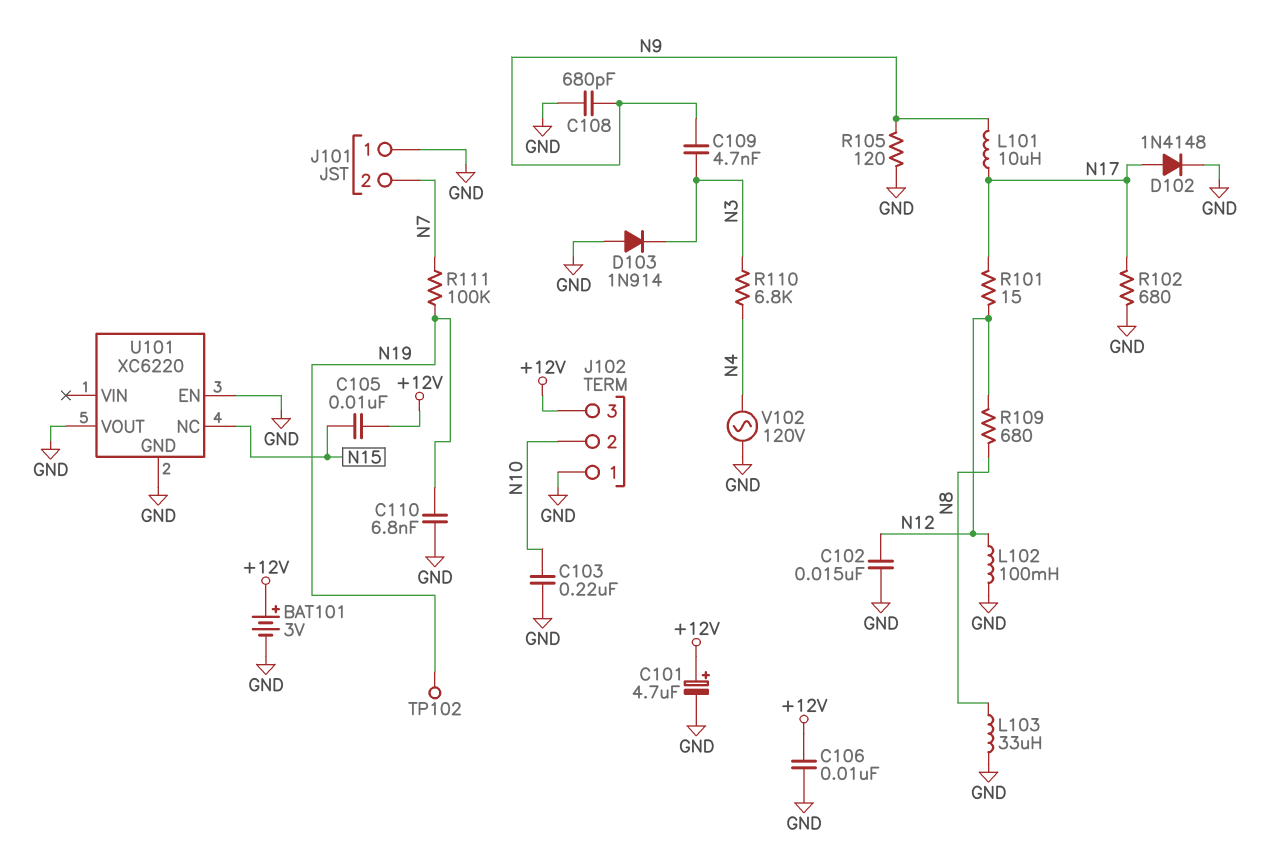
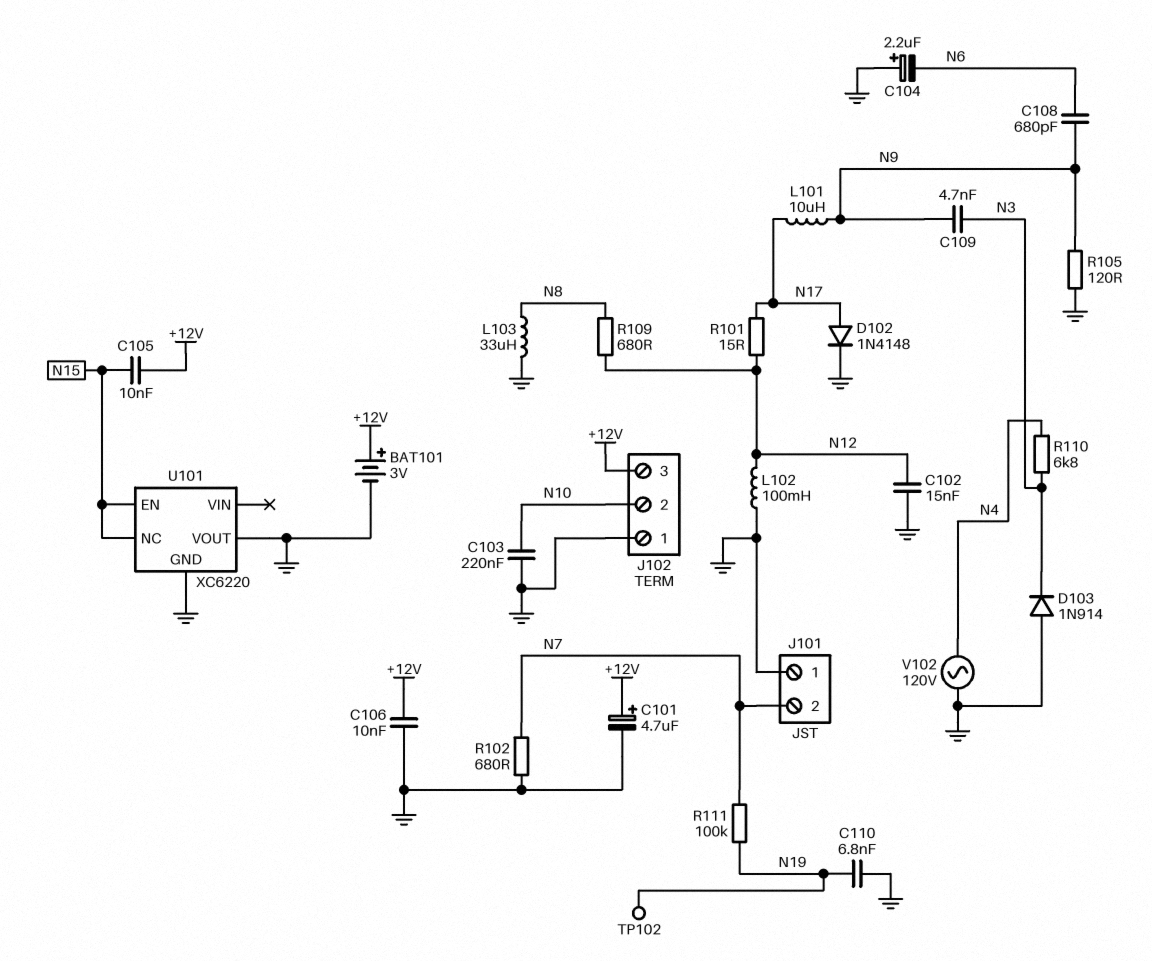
C104: none -> 2.2uF (plus GND, minus N6)
C108: 680pF (GND, N9) -> 680pF (N6, N9)
R102: 680 (GND, N17) -> 680 (GND, N7)
U101 pin EN: GND -> N15

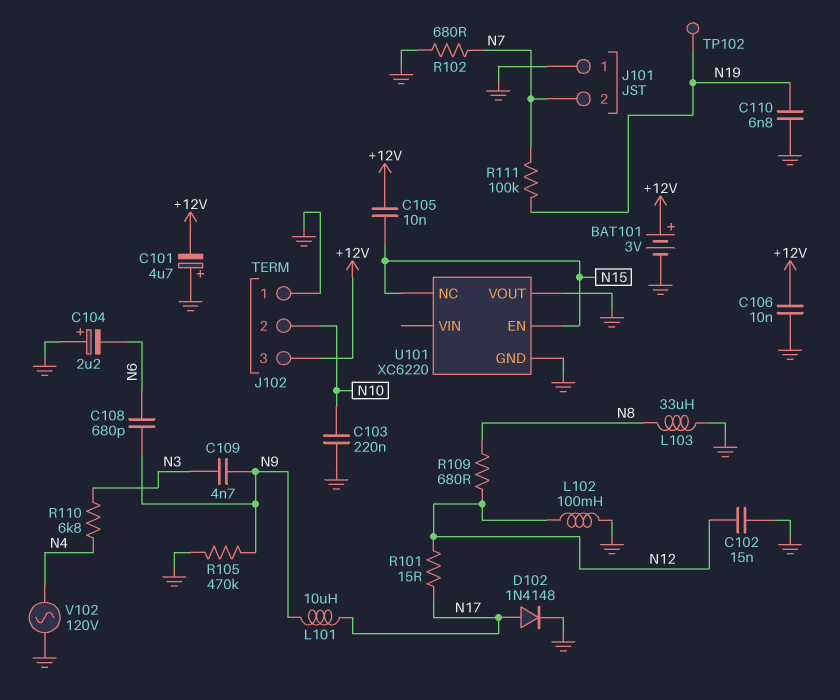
C101: 4.7uF (plus +12V, minus GND) -> 4.7uF (plus GND, minus +12V)
D103: diode 1N914 (A GND, K N3) -> none
R105: 120 (GND, N9) -> 470k (GND, N9)

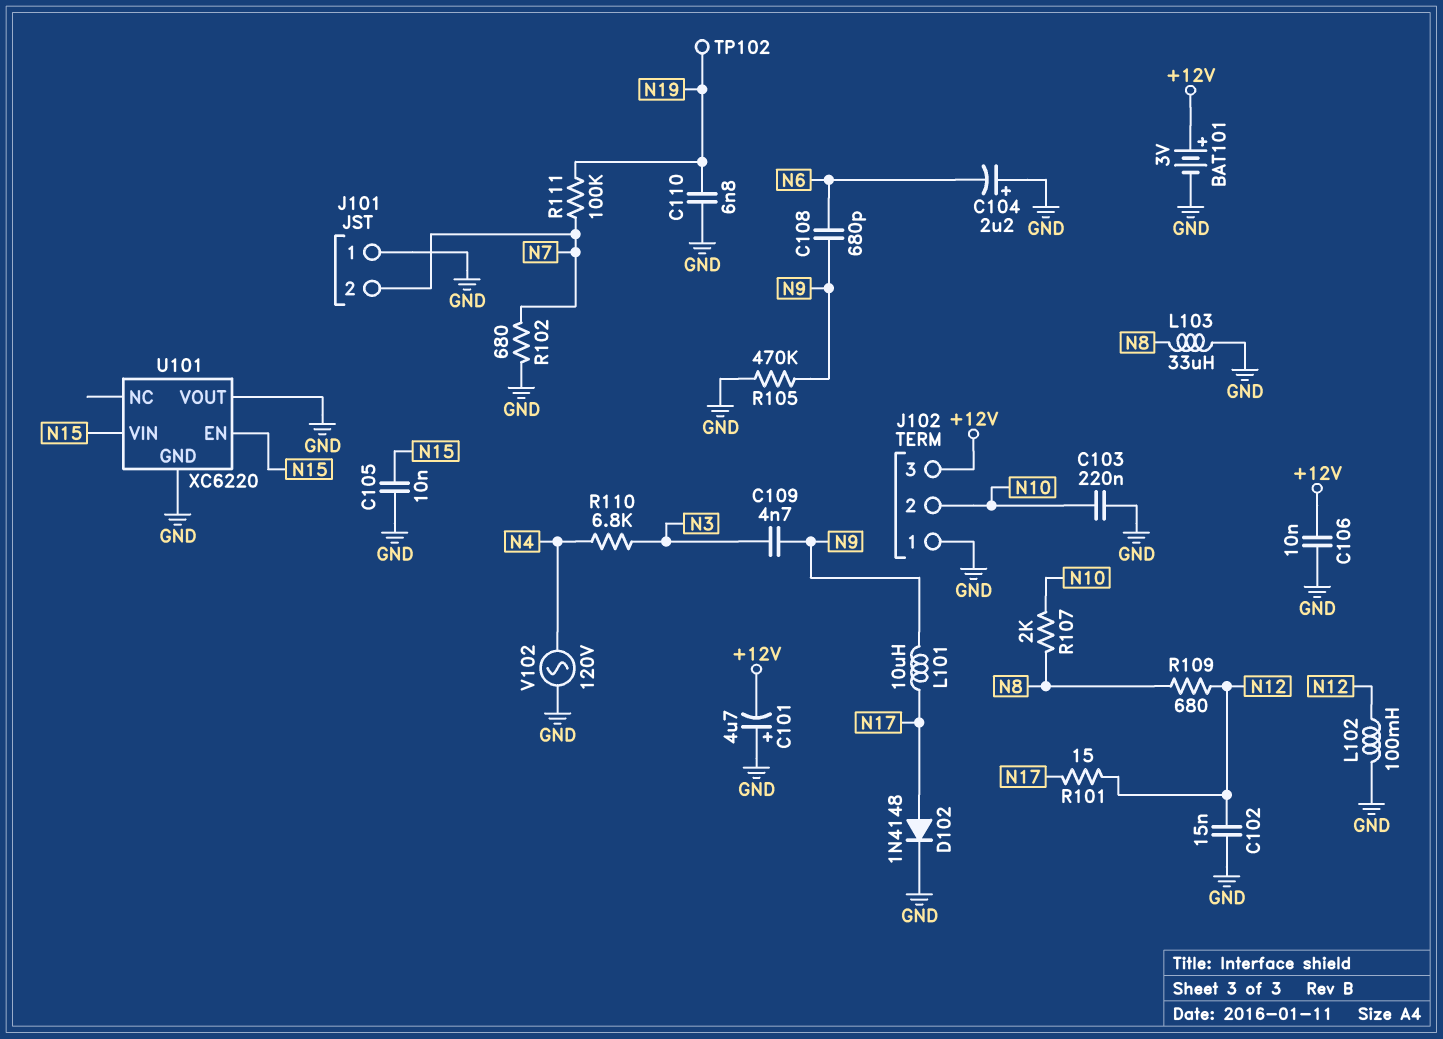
C105: 10nF (+12V, N15) -> 10nF (GND, N15)
R107: none -> 2k (N8, N10)
U101 pin NC: N15 -> none
U101 pin VIN: none -> N15

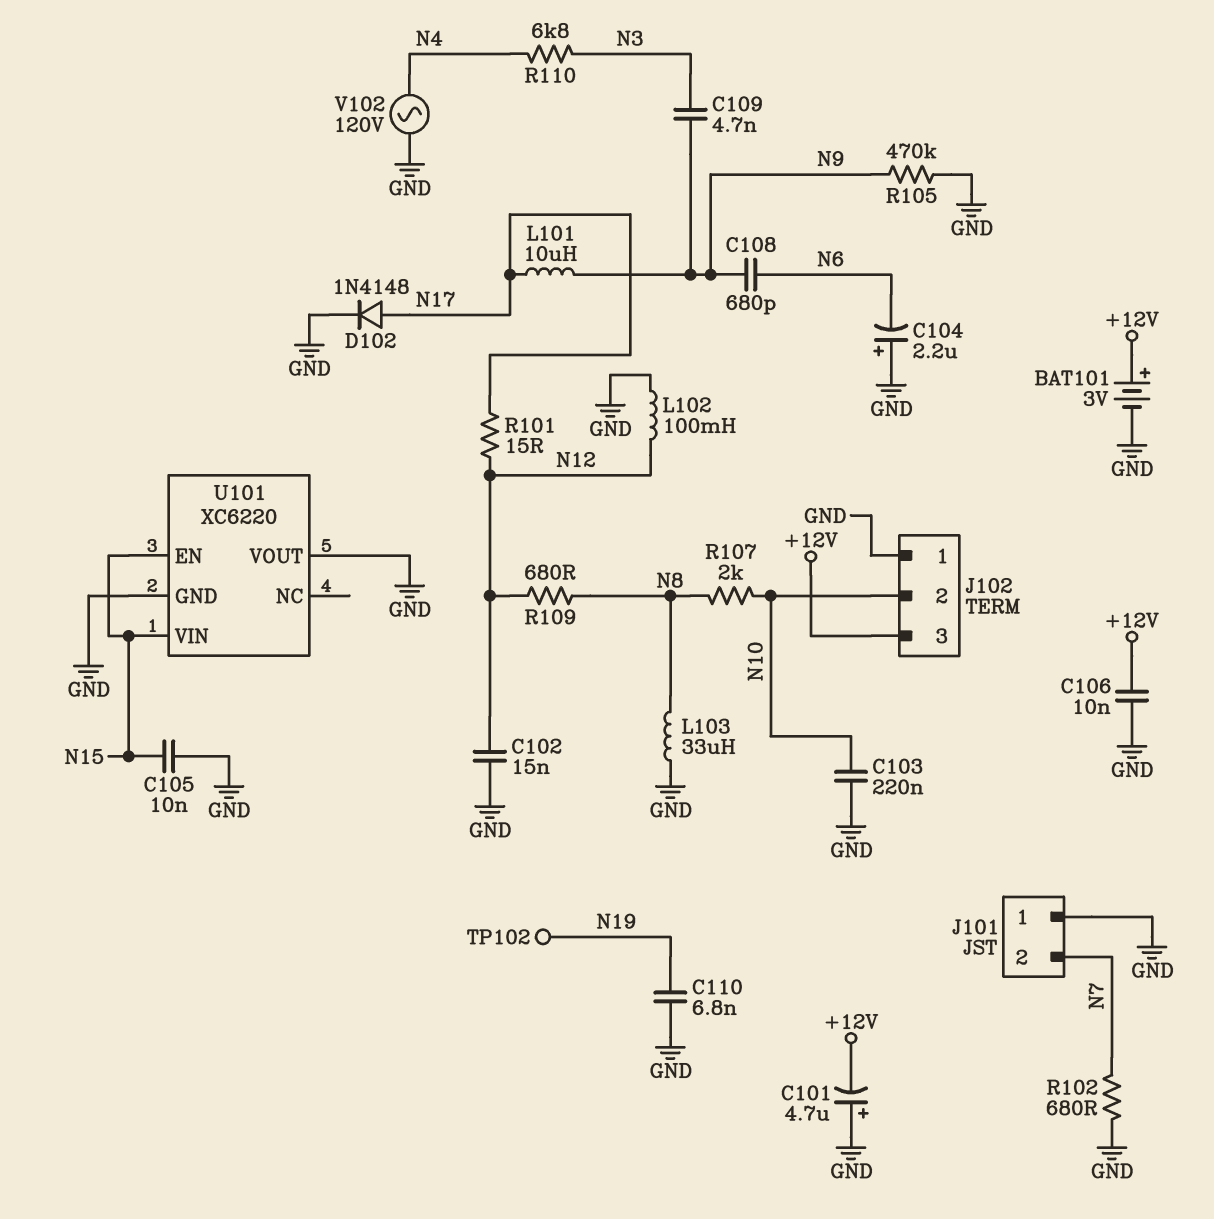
R111: 100k (N7, N19) -> none

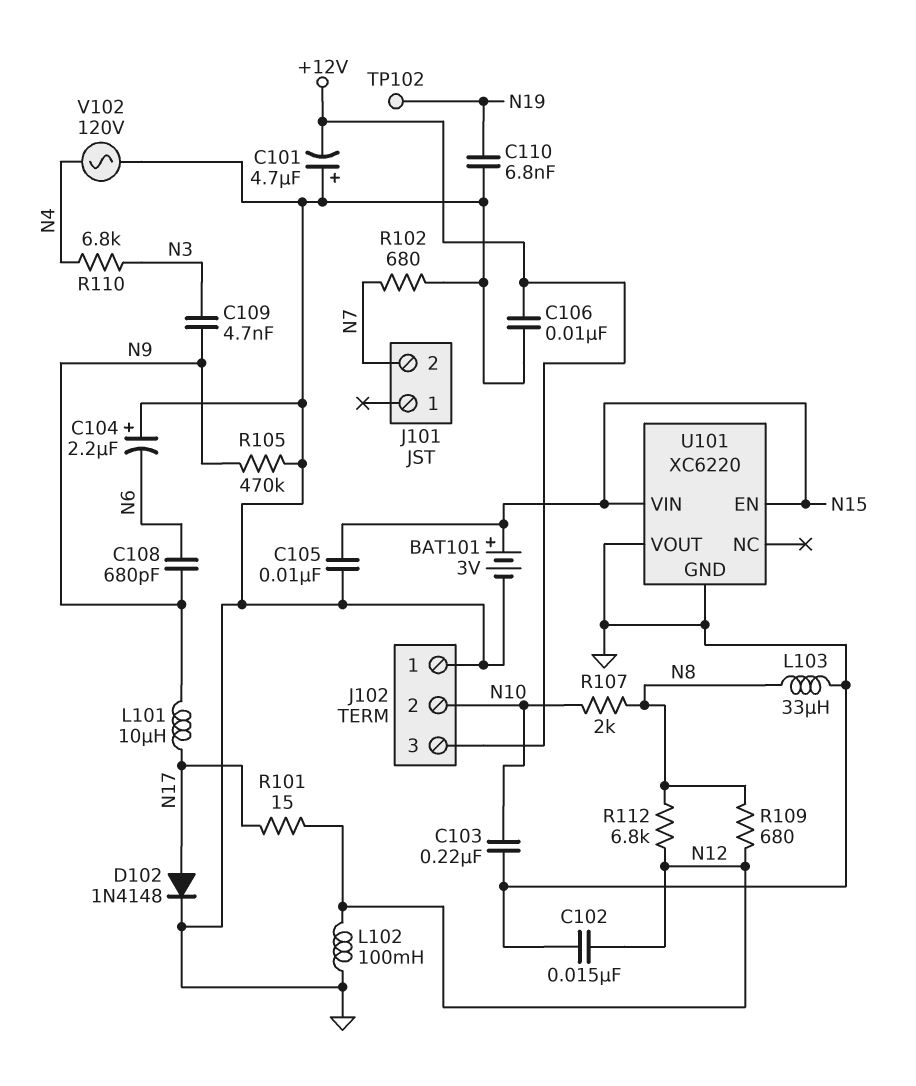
BAT101: 3V (plus +12V, minus GND) -> 3V (plus N15, minus GND)
J101 pin 1: GND -> none
R112: none -> 6.8k (N8, N12)

